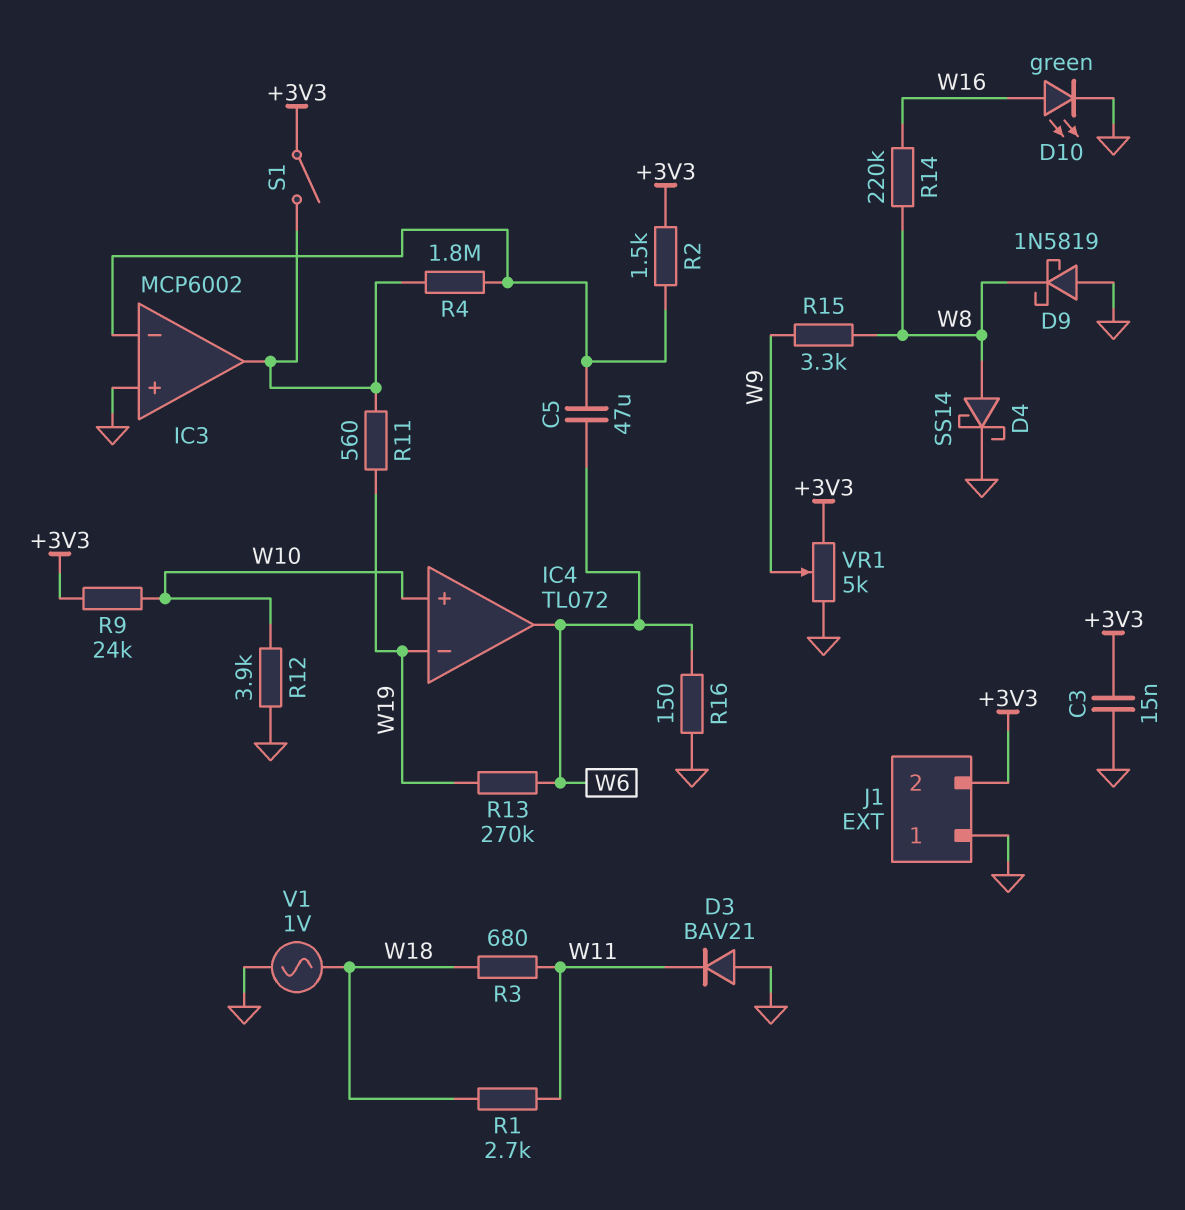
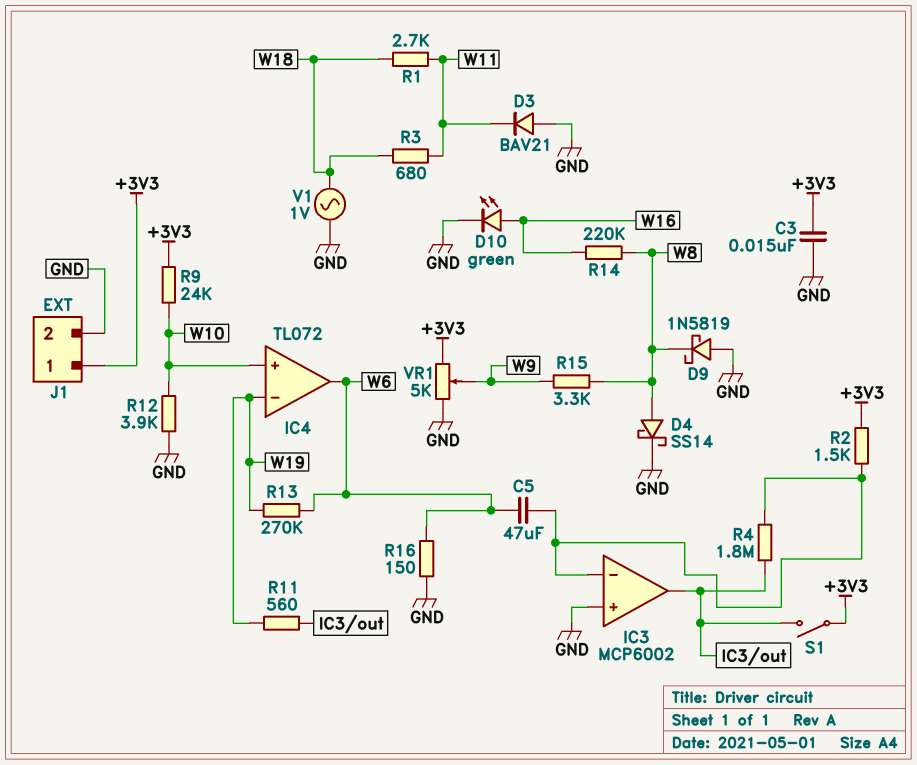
J1 pin 1: GND -> +3V3
J1 pin 2: +3V3 -> GND

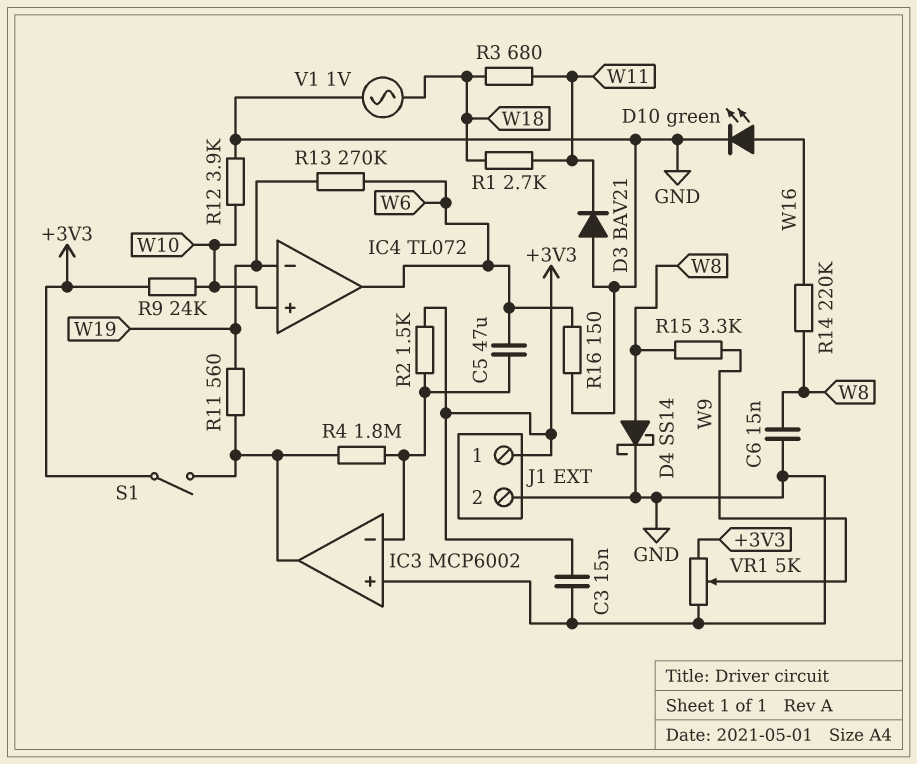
C6: none -> 15nF (GND, W8)
D9: schottky 1N5819 (A GND, K W8) -> none

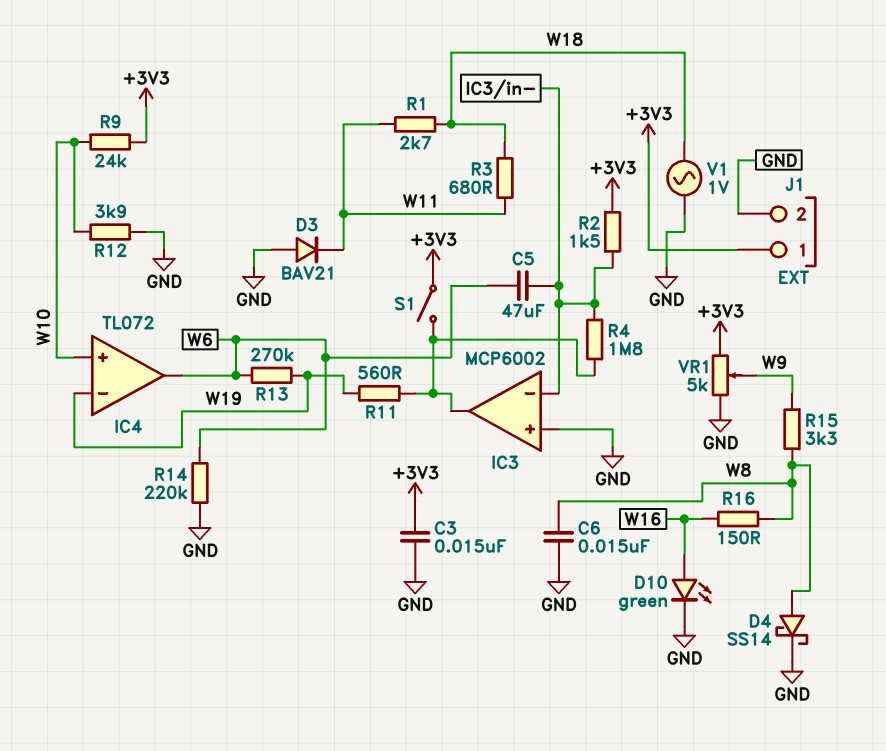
R14: 220k (W8, W16) -> 220k (GND, W6)
R16: 150 (GND, W6) -> 150 (W8, W16)

